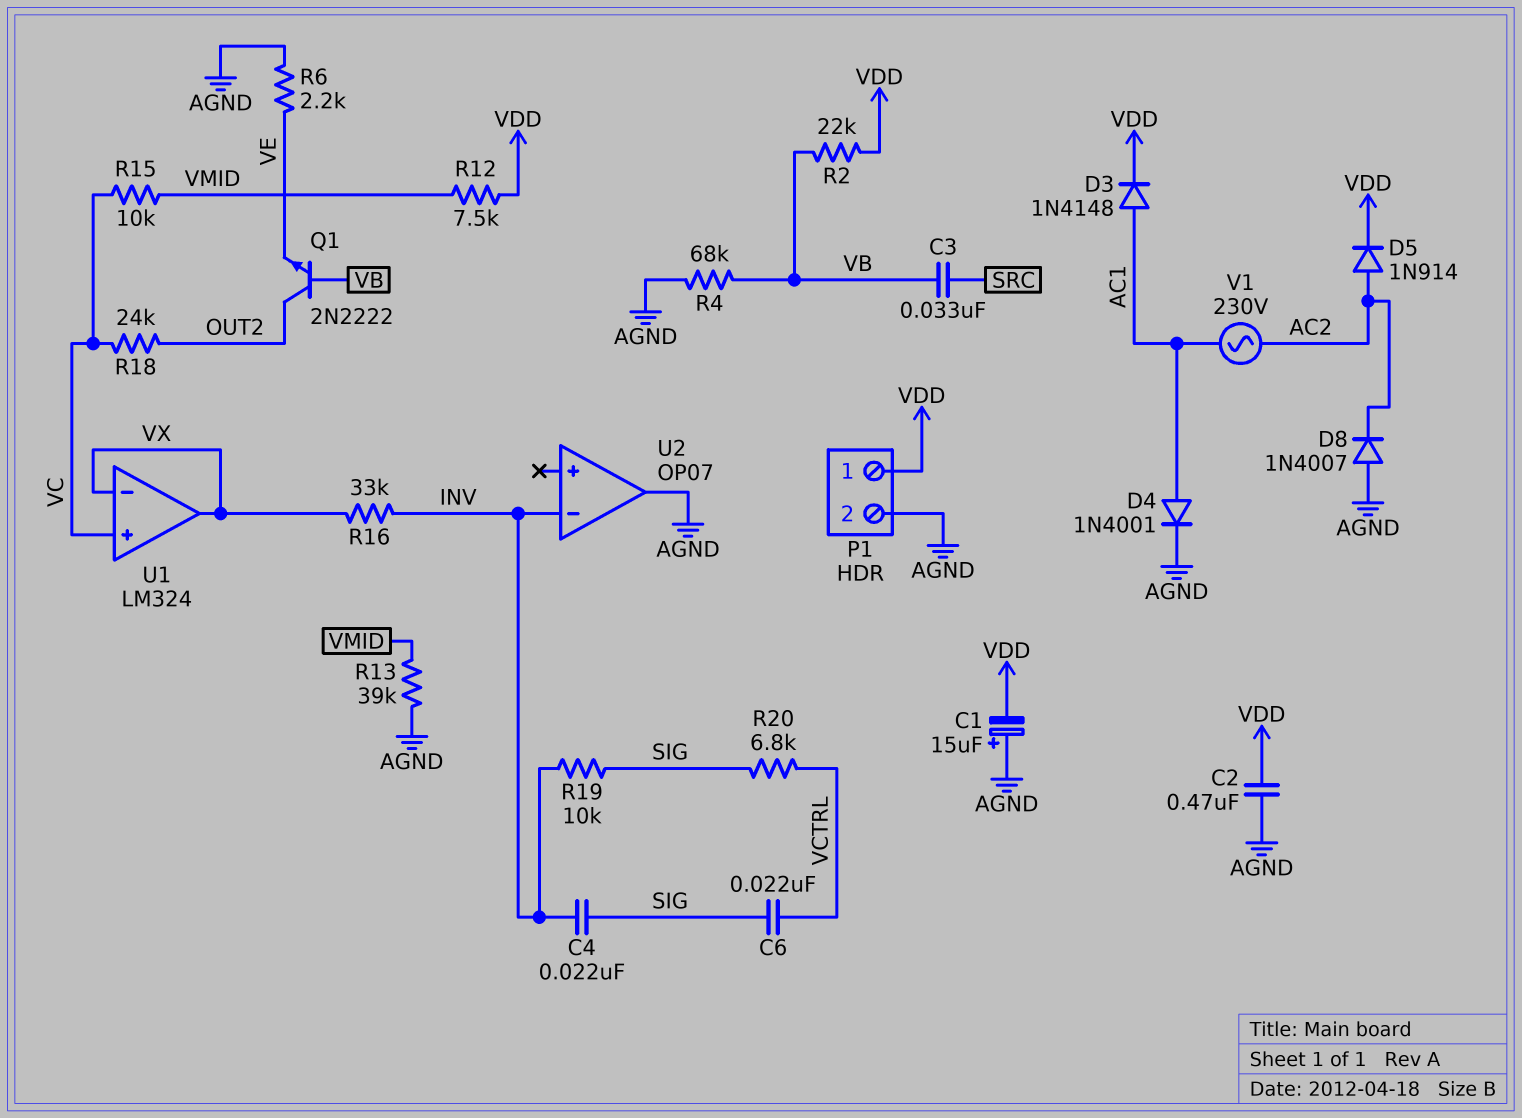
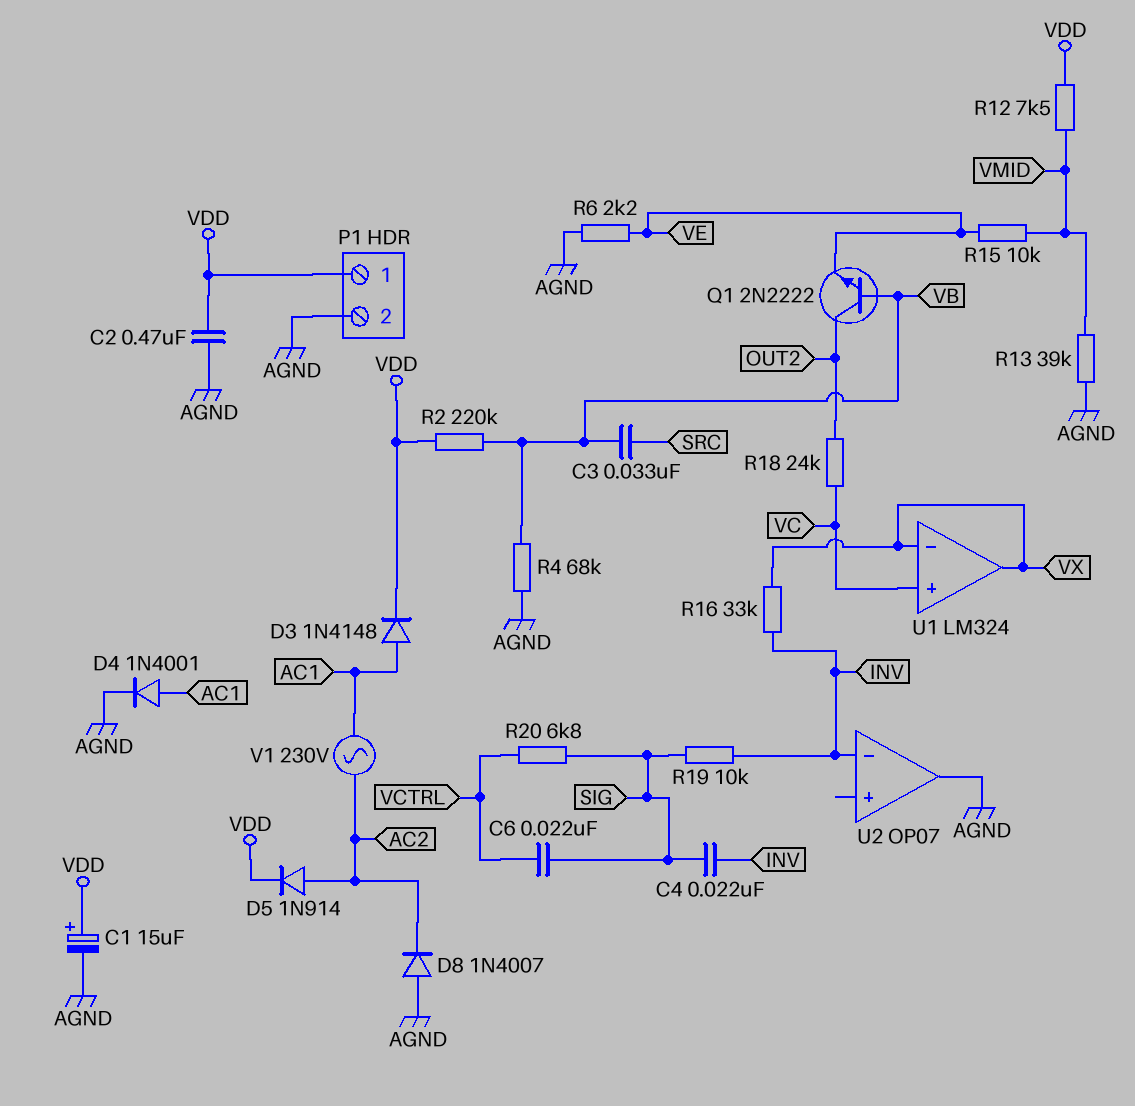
C1: 15uF (plus AGND, minus VDD) -> 15uF (plus VDD, minus AGND)
R2: 22k (VB, VDD) -> 220k (VB, VDD)
R15: 10k (VC, VMID) -> 10k (VE, VMID)

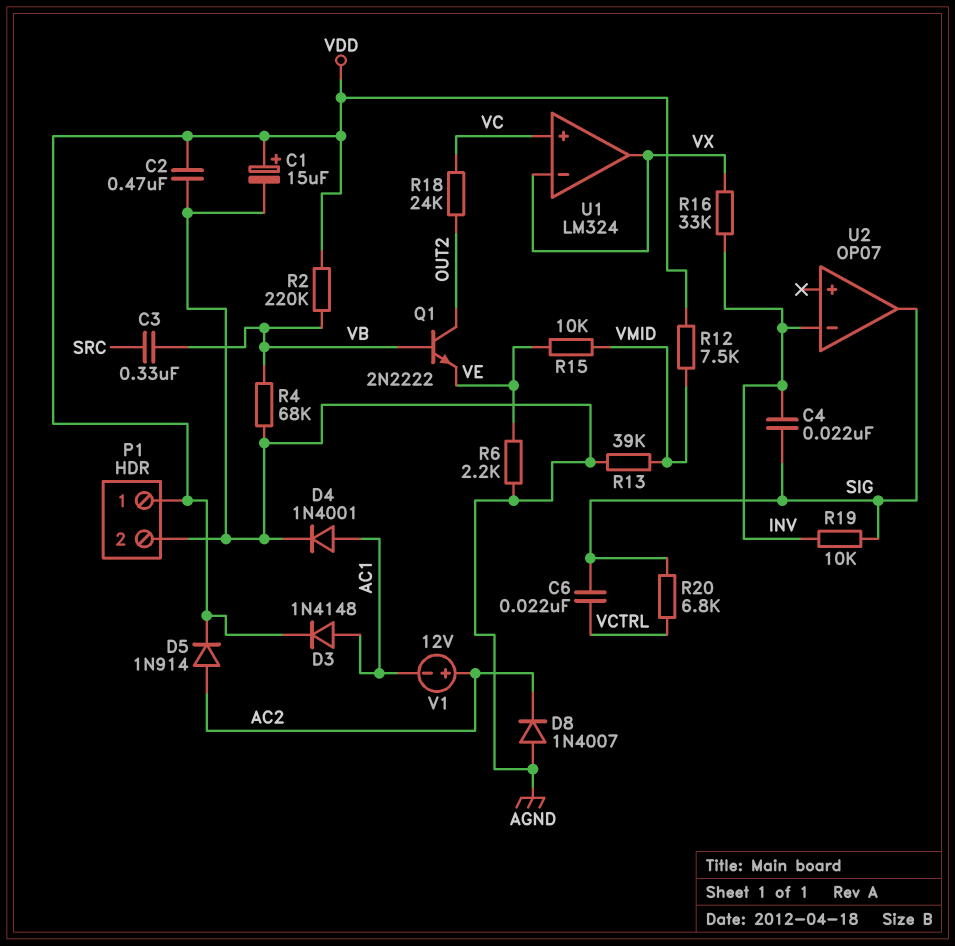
C3: 33nF (SRC, VB) -> 330nF (SRC, VB)
U2 pin out: AGND -> SIG
V1: AC 230V (AC1, AC2) -> 12V (plus AC2, minus AC1)

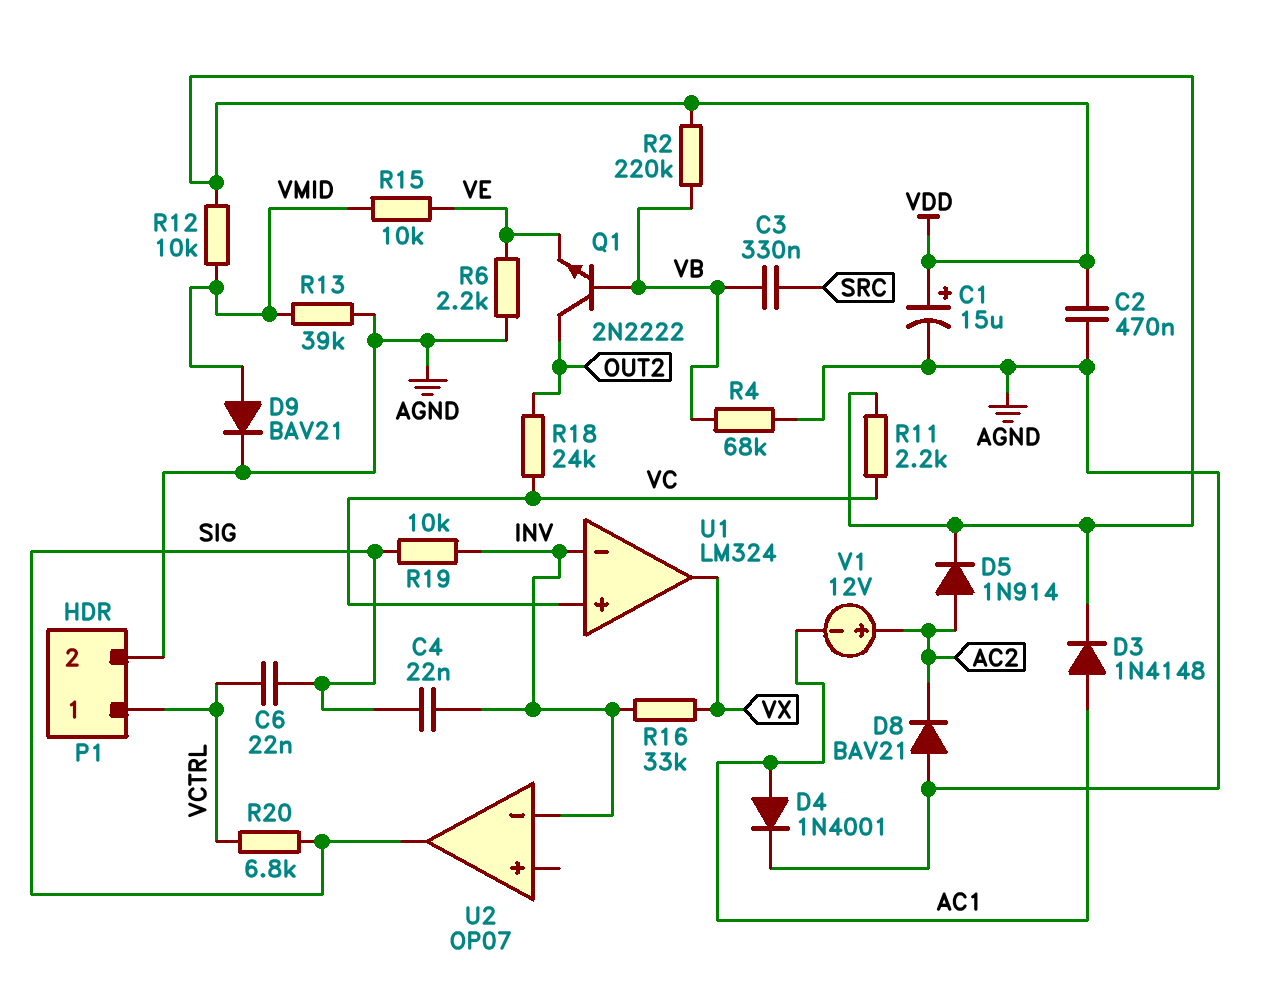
D8: diode 1N4007 (A AGND, K AC2) -> diode BAV21 (A AGND, K AC2)
D9: none -> diode BAV21 (A VMID, K AGND)
P1 pin 1: VDD -> VCTRL
R11: none -> 2.2k (VC, VDD)
R12: 7.5k (VDD, VMID) -> 10k (VDD, VMID)
U1 pin in-: VX -> INV

